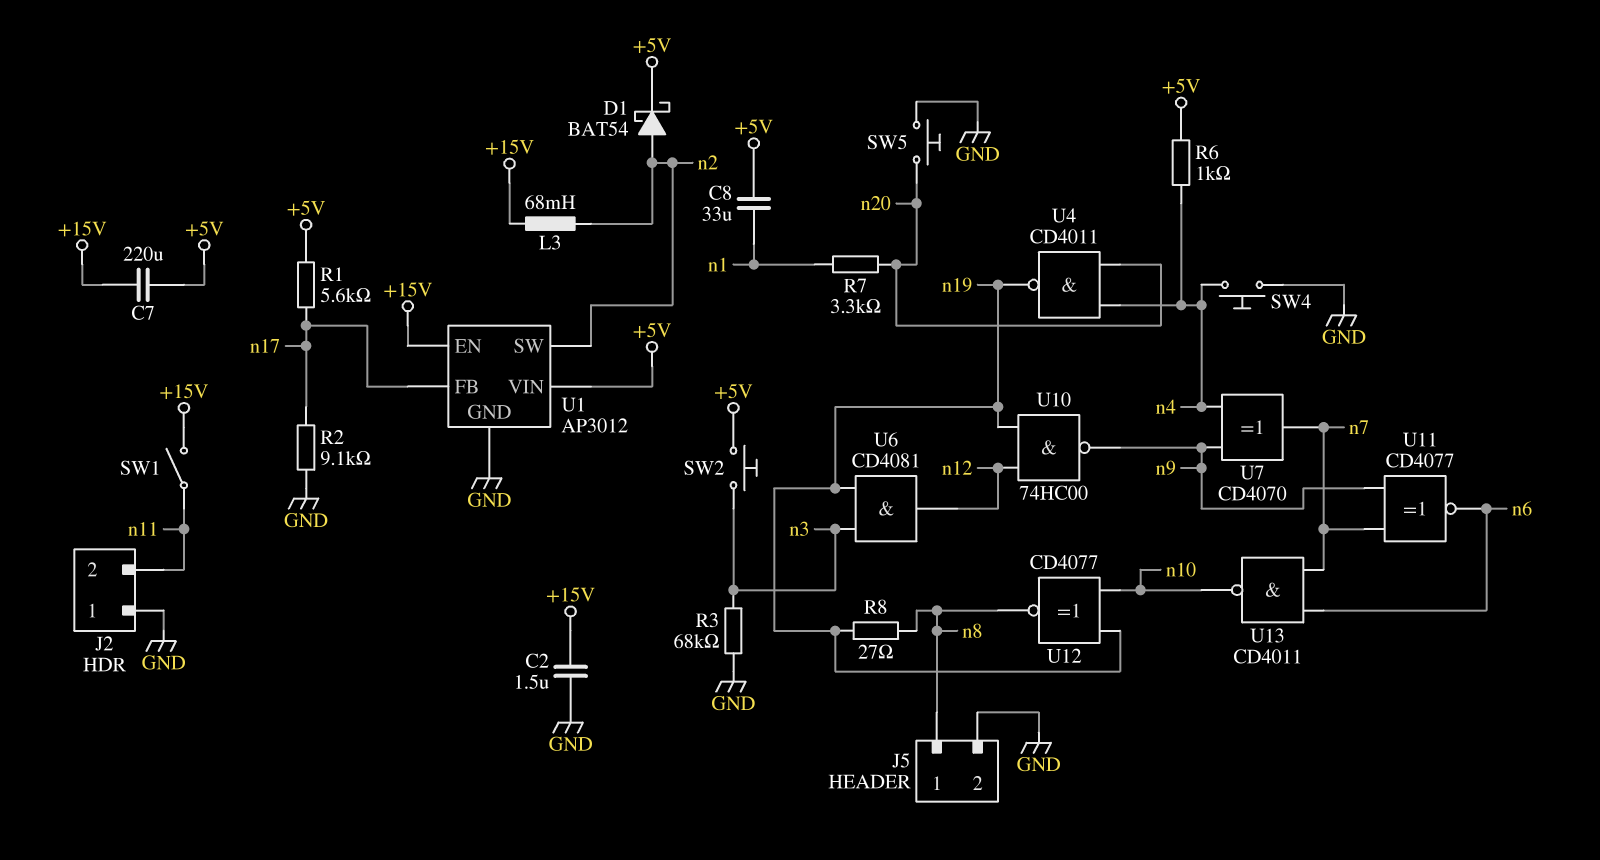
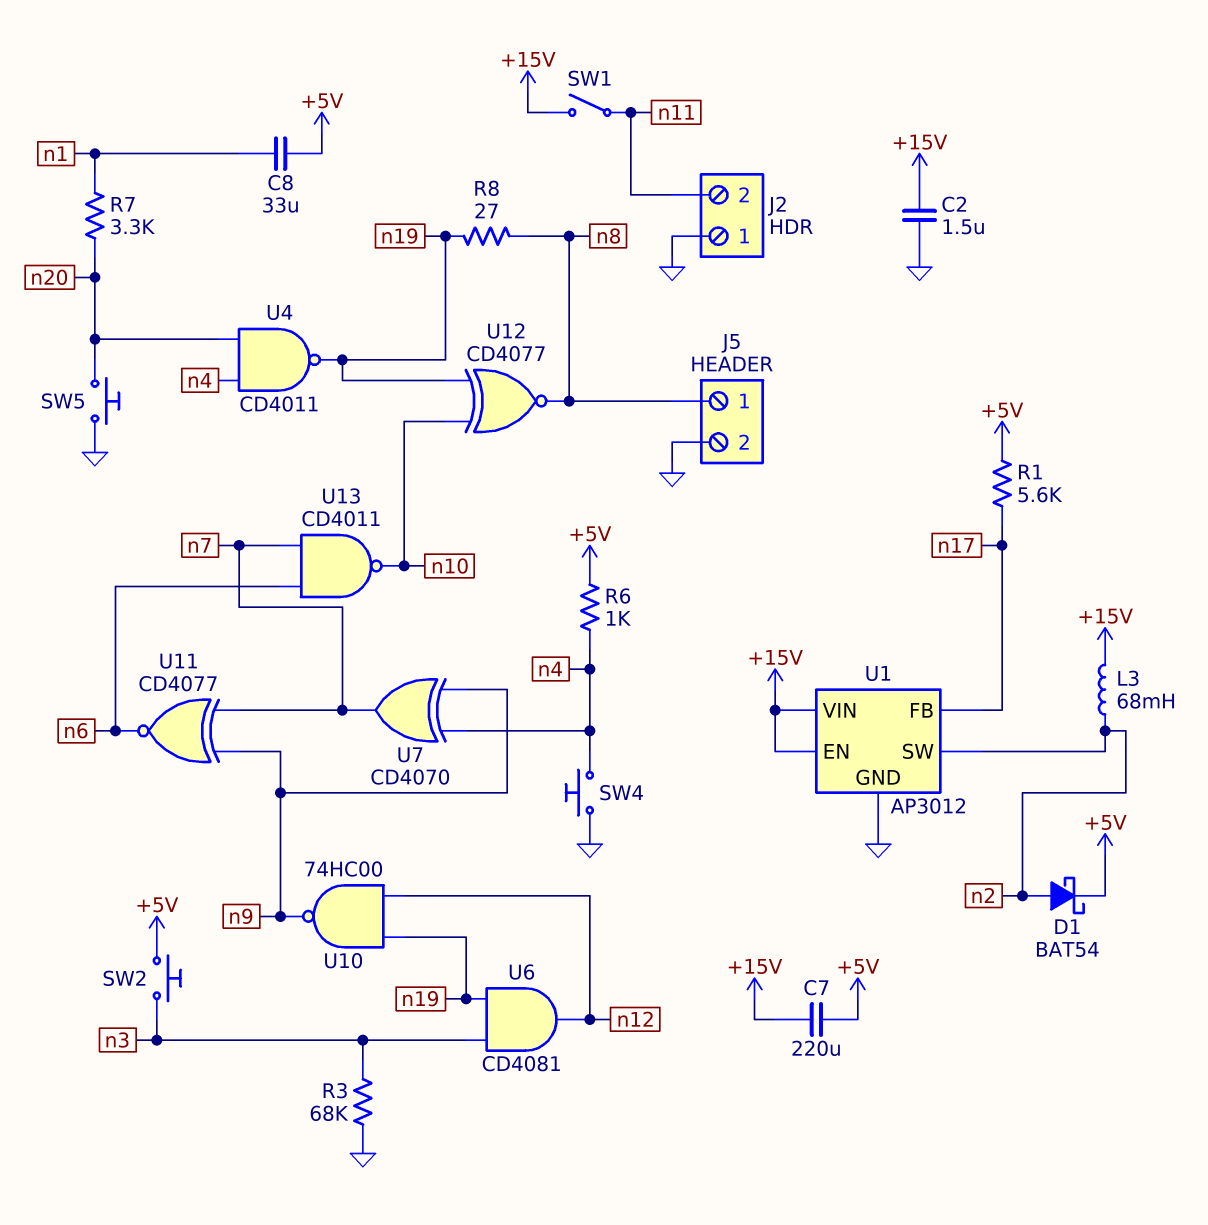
R2: 9.1k (GND, n17) -> none
U1 pin VIN: +5V -> +15V

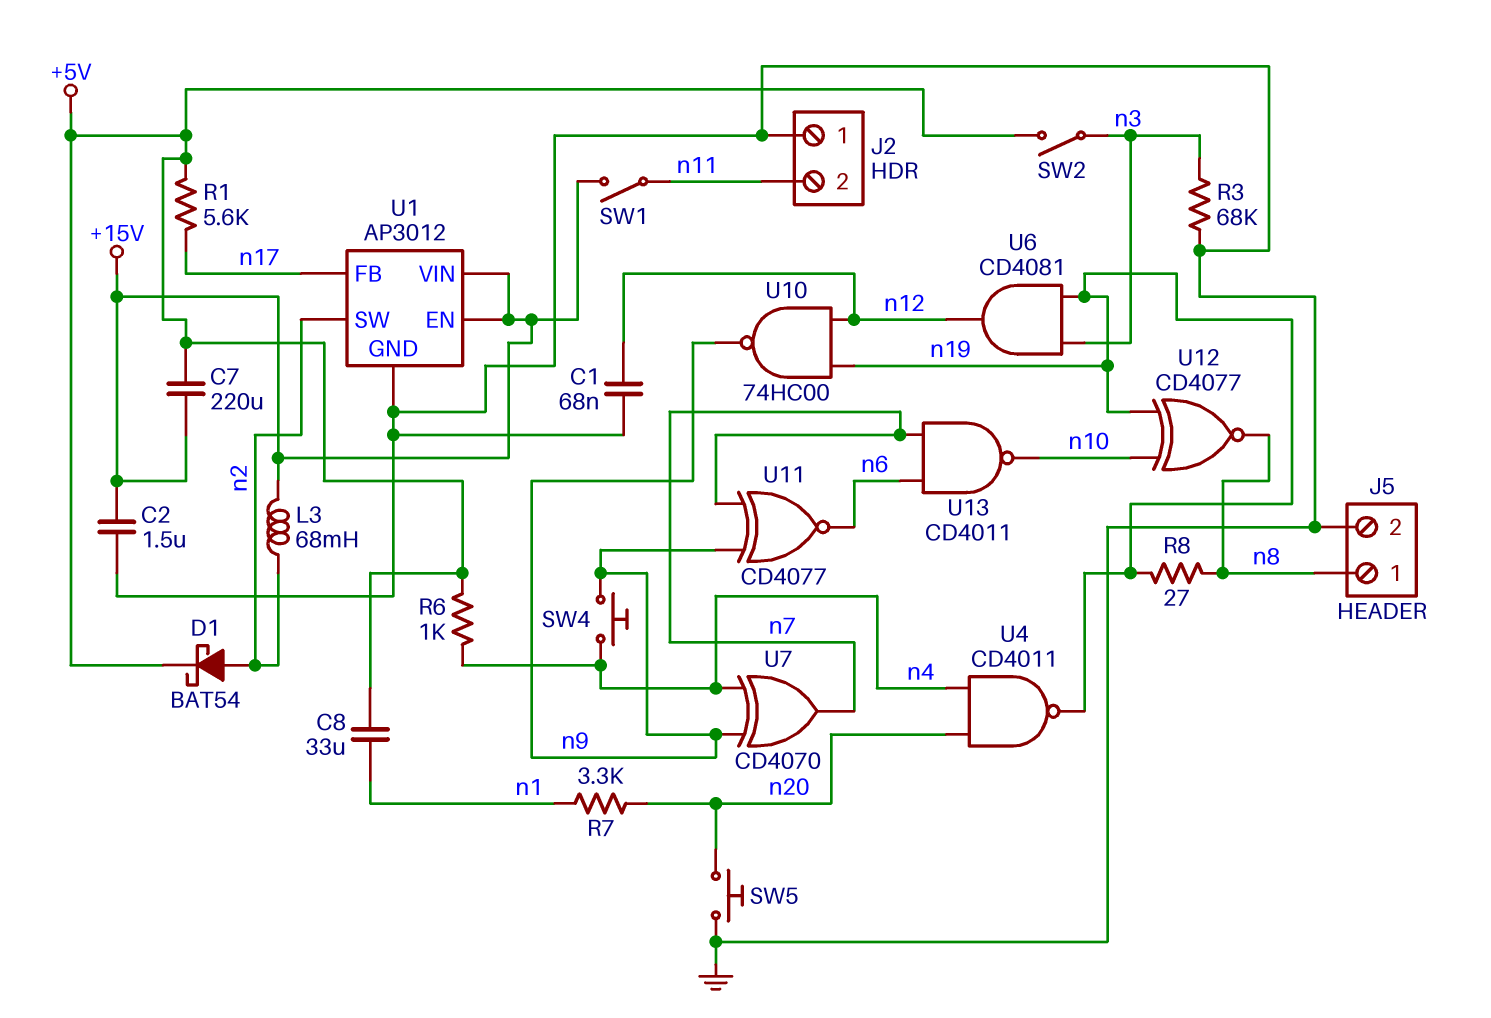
C1: none -> 68nF (GND, n12)
SW2: button (+5V, n3) -> switch (+5V, n3)
SW4: button (GND, n4) -> button (n4, n9)

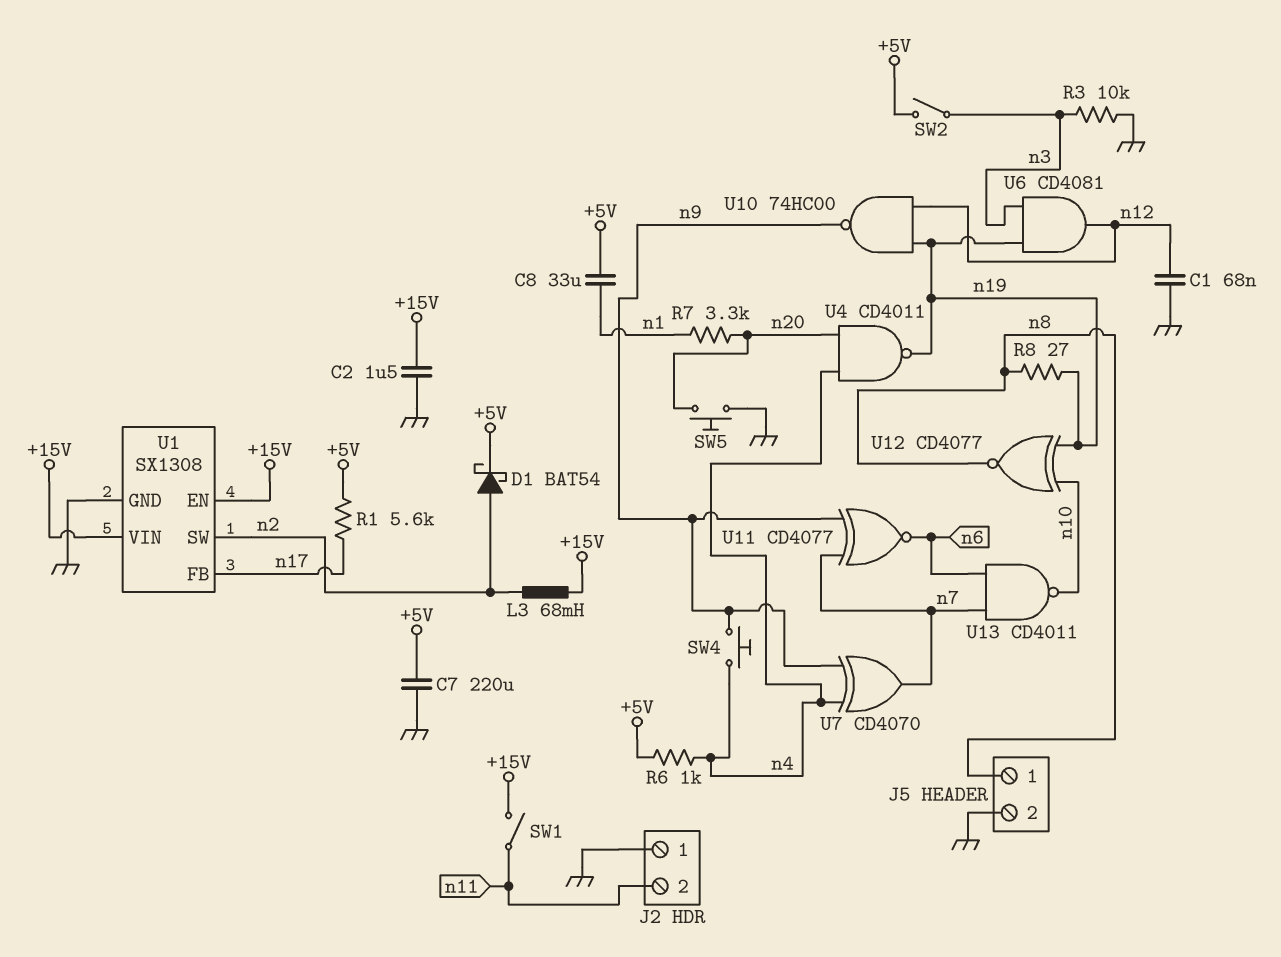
C7: 220uF (+5V, +15V) -> 220uF (+5V, GND)
R3: 68k (GND, n3) -> 10k (GND, n3)
U1: AP3012 -> SX1308

